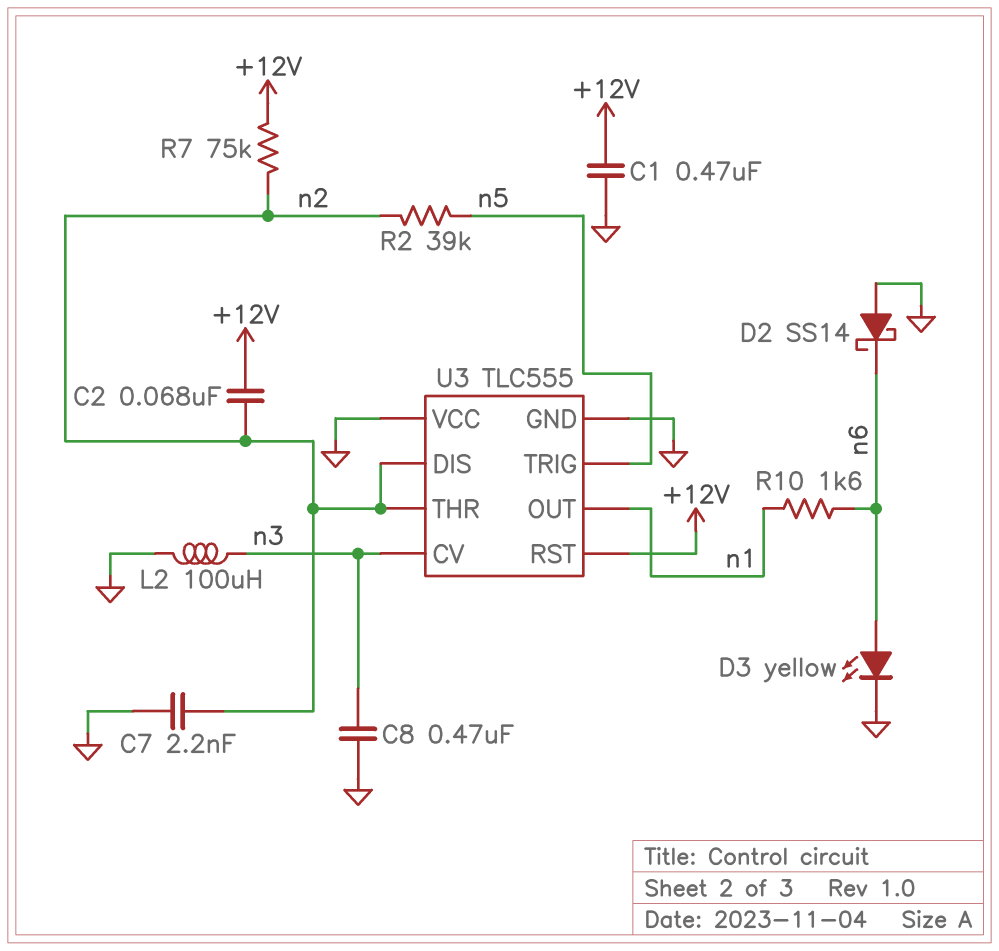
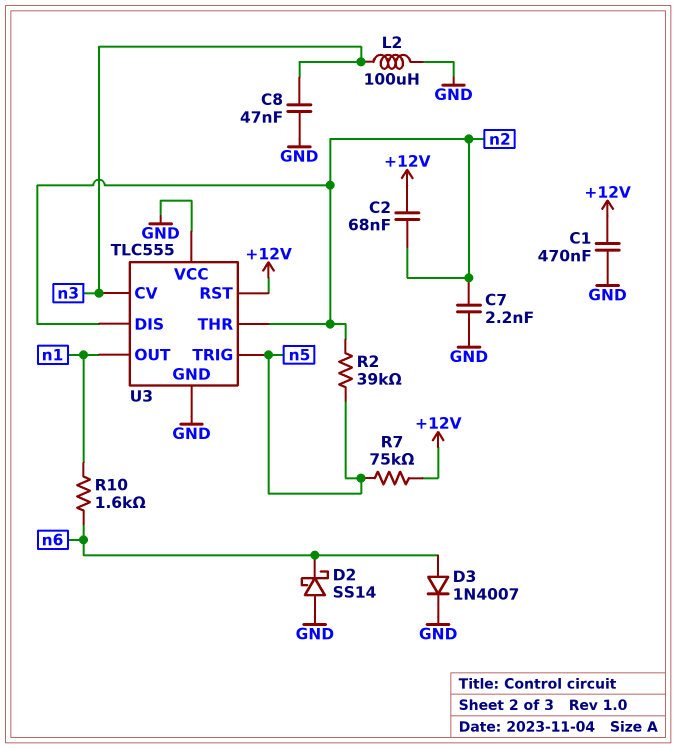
C8: 470nF (GND, n3) -> 47nF (GND, n3)
D3: LED yellow (A n6, K GND) -> diode 1N4007 (A n6, K GND)
R7: 75k (+12V, n2) -> 75k (+12V, n5)

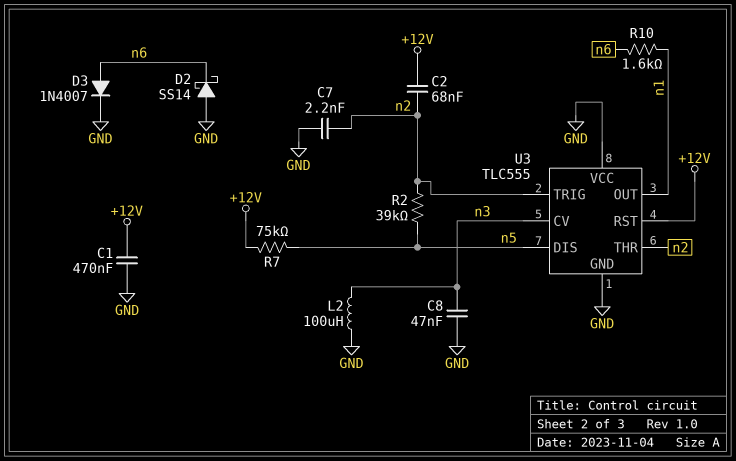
U3 pin DIS: n2 -> n5
U3 pin TRIG: n5 -> n2

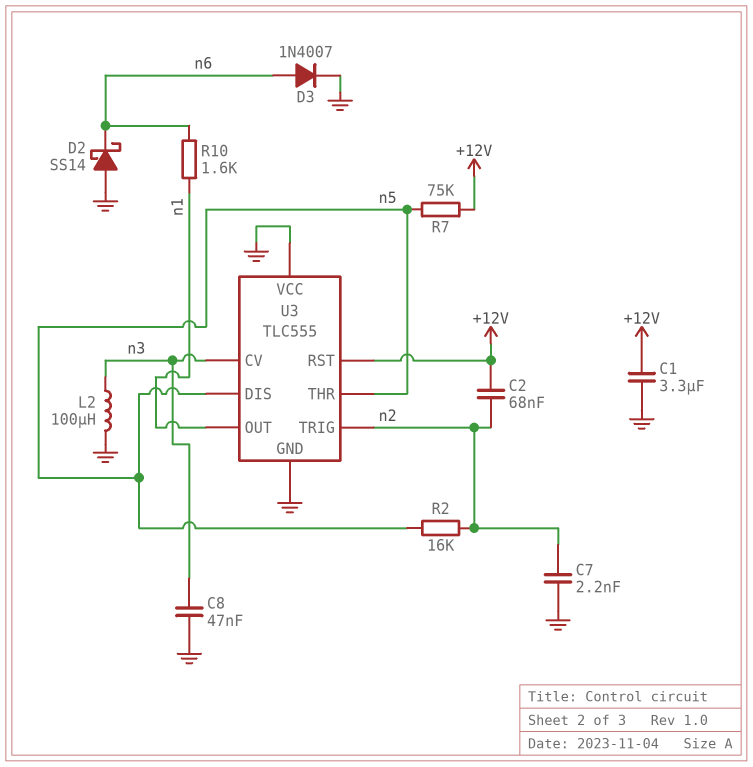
C1: 470nF (+12V, GND) -> 3.3uF (+12V, GND)
R2: 39k (n2, n5) -> 16k (n2, n5)
U3 pin THR: n2 -> n5

